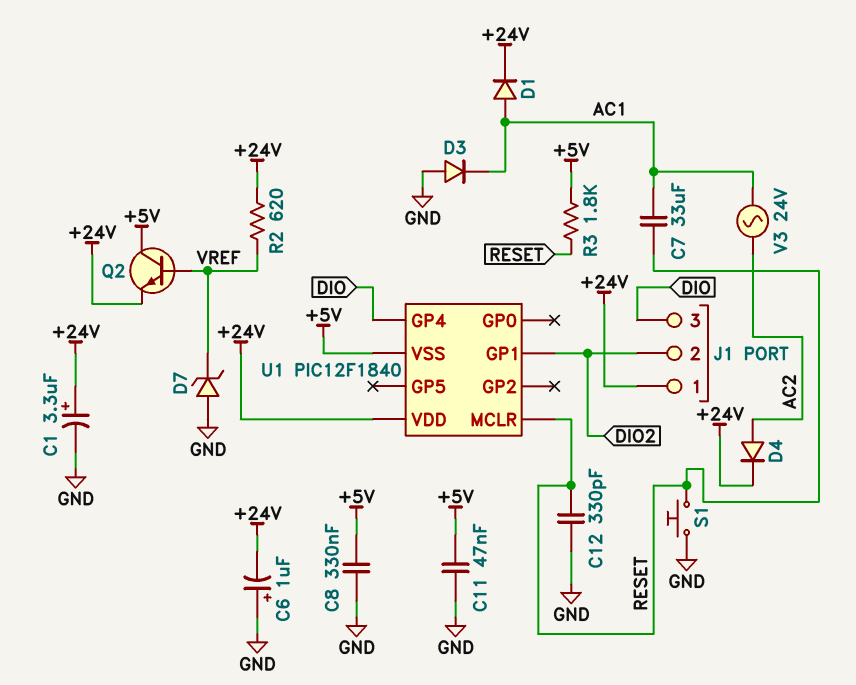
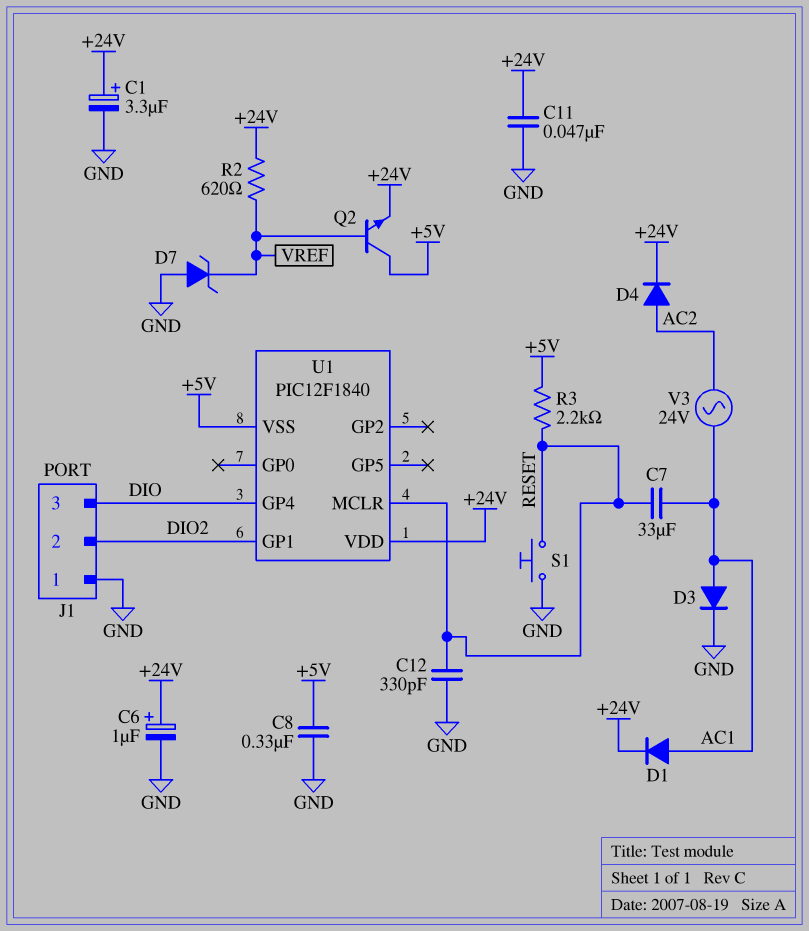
C6: 1uF (plus GND, minus +24V) -> 1uF (plus +24V, minus GND)
C11: 47nF (+5V, GND) -> 47nF (+24V, GND)
D3: diode (A GND, K AC1) -> diode (A AC1, K GND)
J1 pin 1: +24V -> GND
R3: 1.8k (+5V, RESET) -> 2.2k (+5V, RESET)

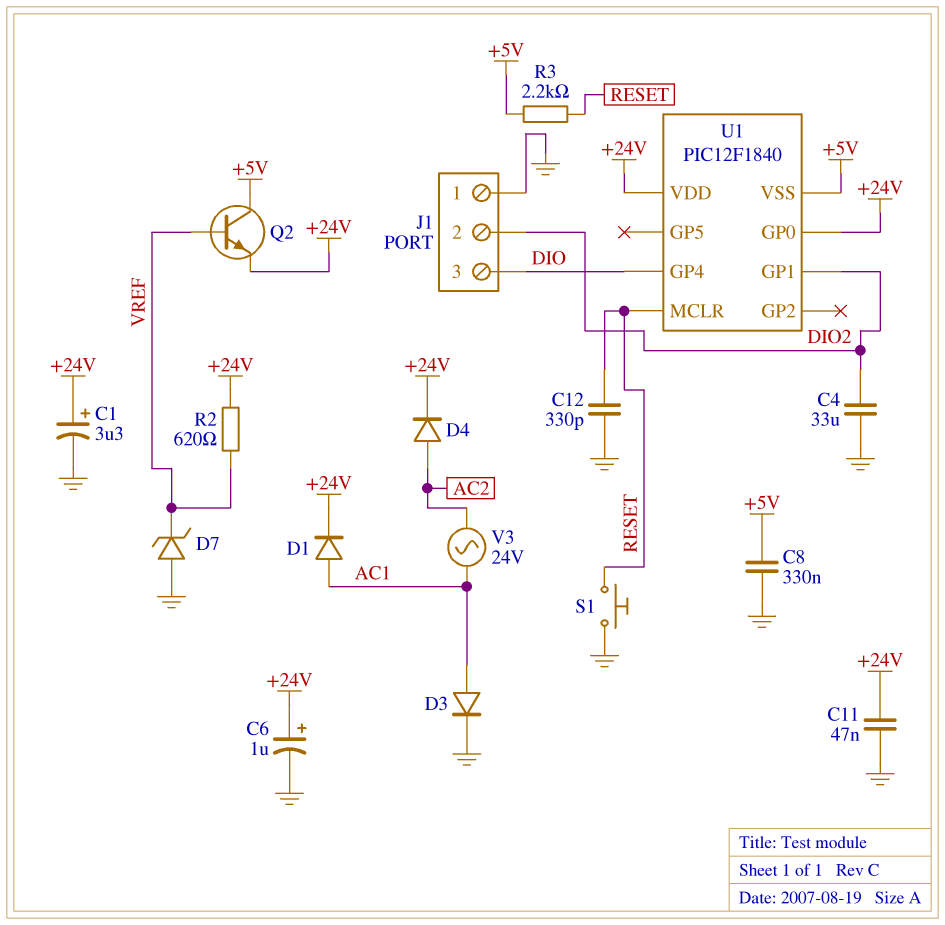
C4: none -> 33uF (DIO2, GND)
C7: 33uF (AC1, RESET) -> none
U1 pin GP0: none -> +24V

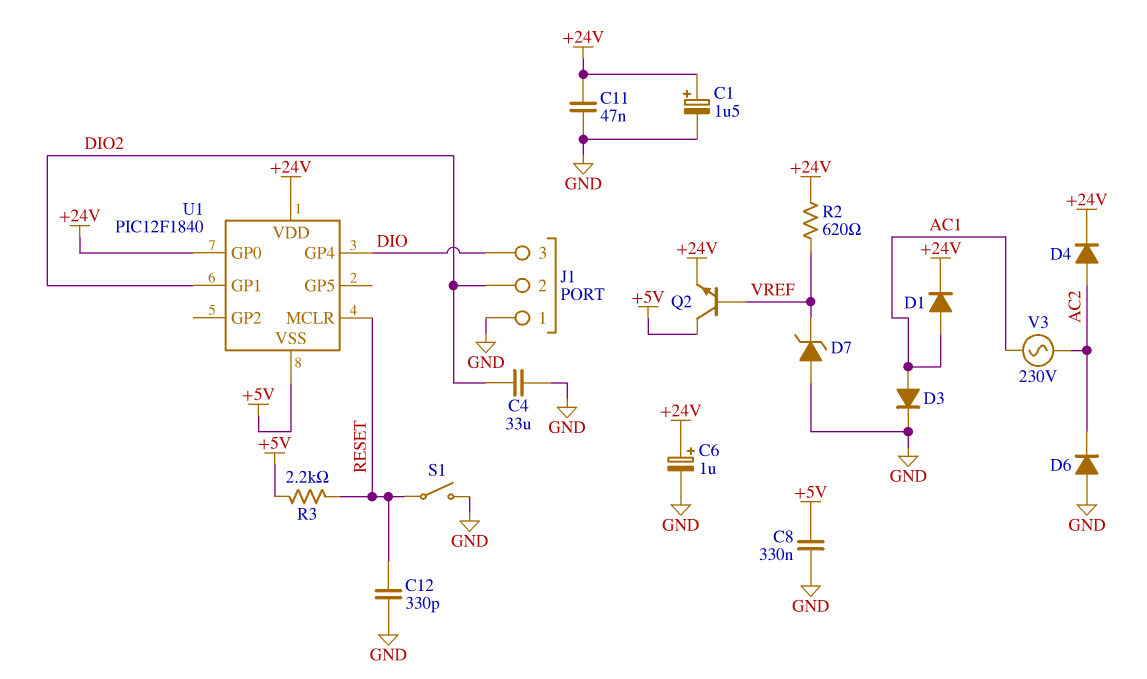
C1: 3.3uF (plus +24V, minus GND) -> 1.5uF (plus +24V, minus GND)
D6: none -> diode (A GND, K AC2)
S1: button (GND, RESET) -> switch (GND, RESET)
V3: AC 24V (AC1, AC2) -> AC 230V (AC1, AC2)

